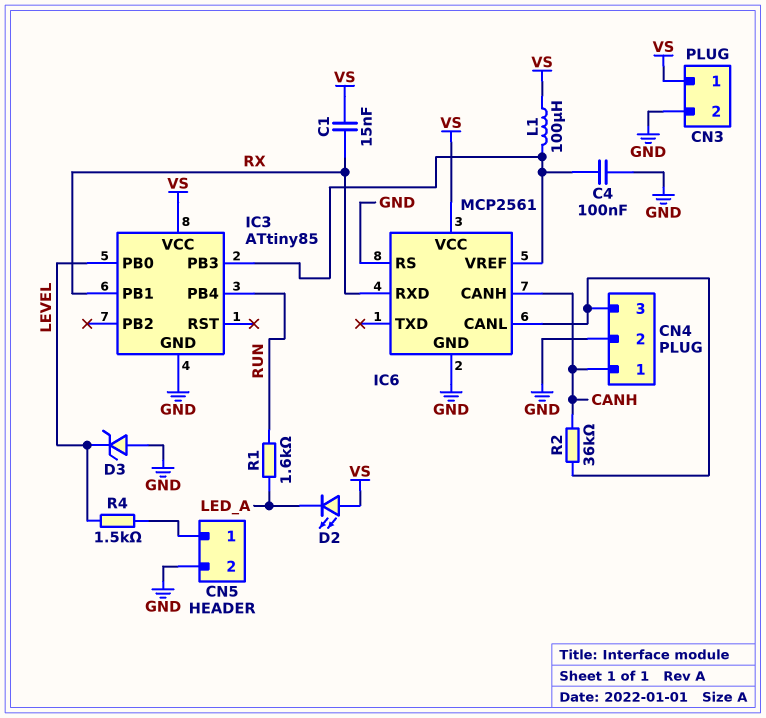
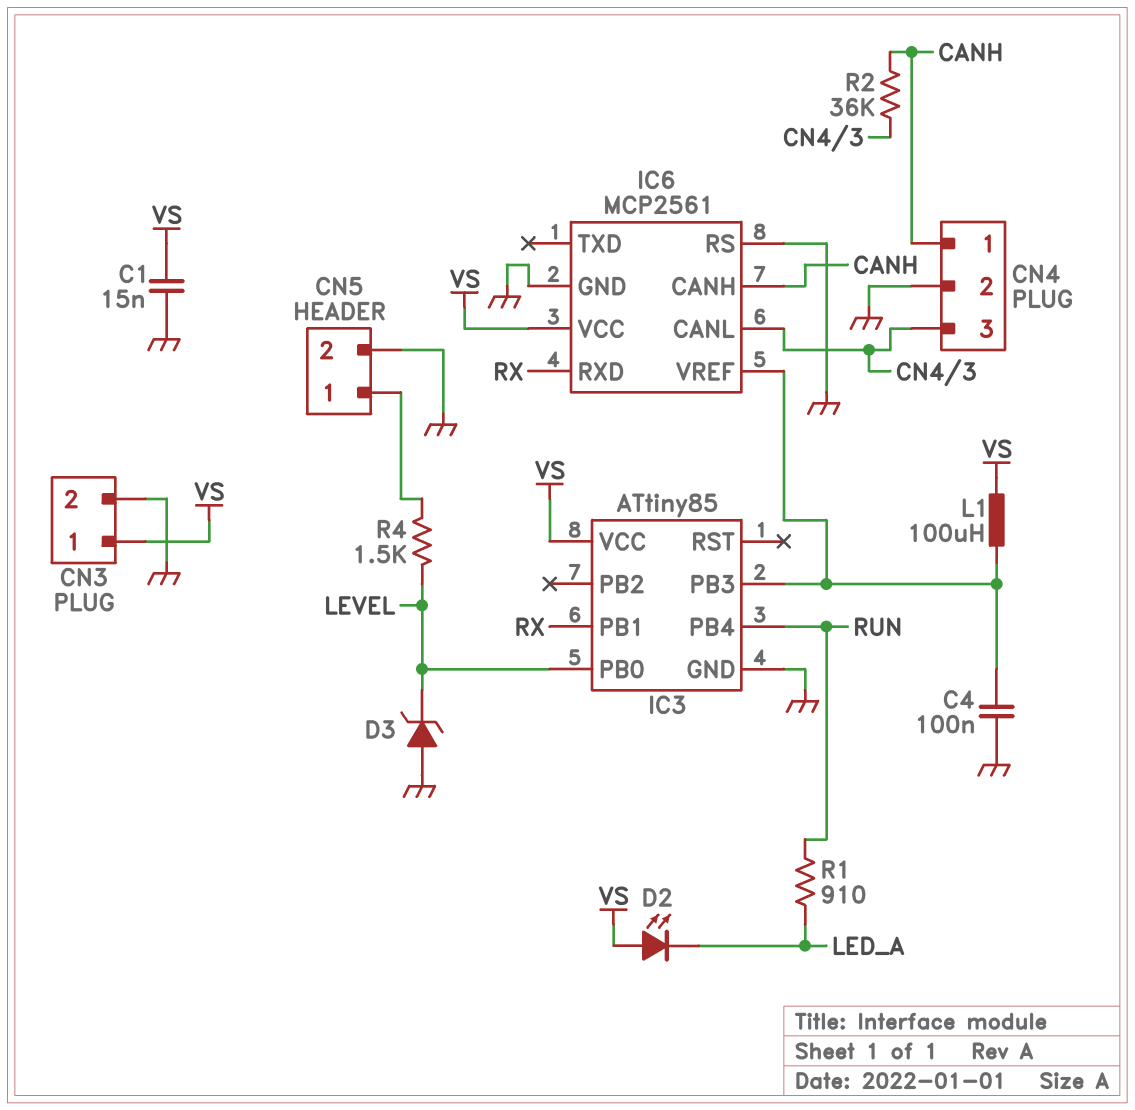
C1: 15nF (RX, VS) -> 15nF (GND, VS)
R1: 1.6k (LED_A, RUN) -> 910 (LED_A, RUN)

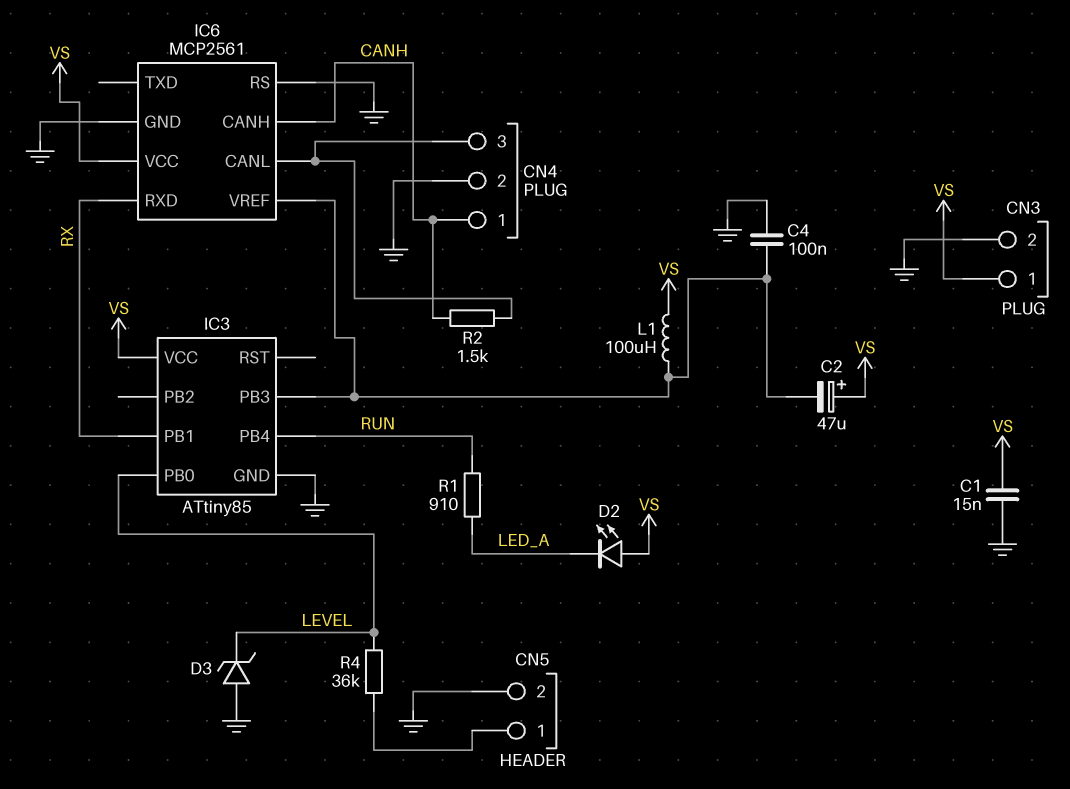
C2: none -> 47uF (plus VS, minus IC3/PB3)
R2: 36k (CANH, CN4/3) -> 1.5k (CANH, CN4/3)
R4: 1.5k (CN5/1, LEVEL) -> 36k (CN5/1, LEVEL)

